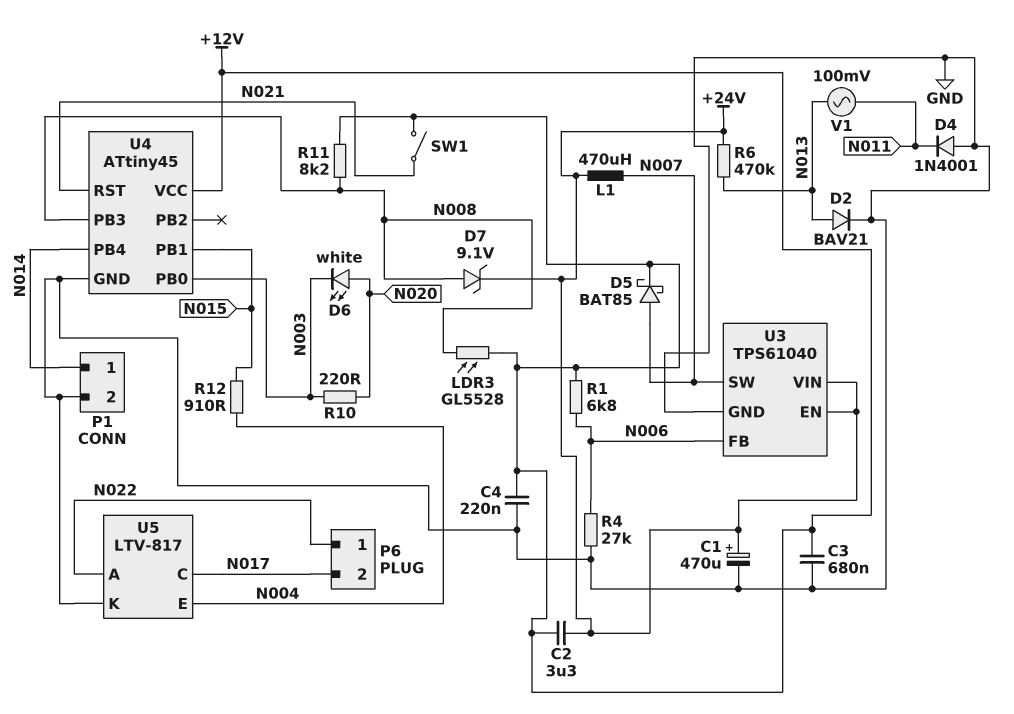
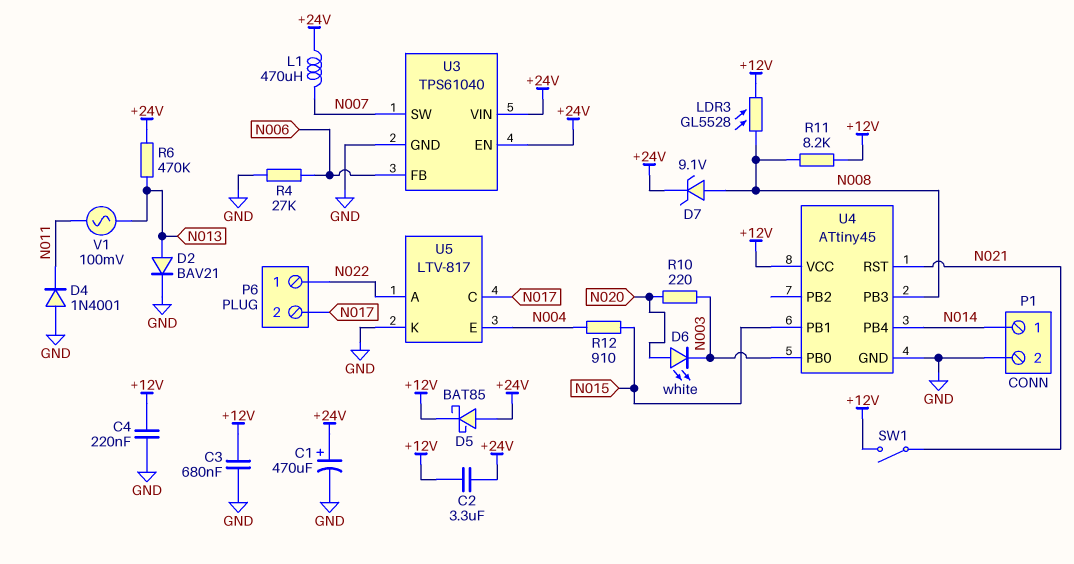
D5: schottky BAT85 (A N007, K +12V) -> schottky BAT85 (A +24V, K +12V)
R1: 6.8k (+12V, N006) -> none

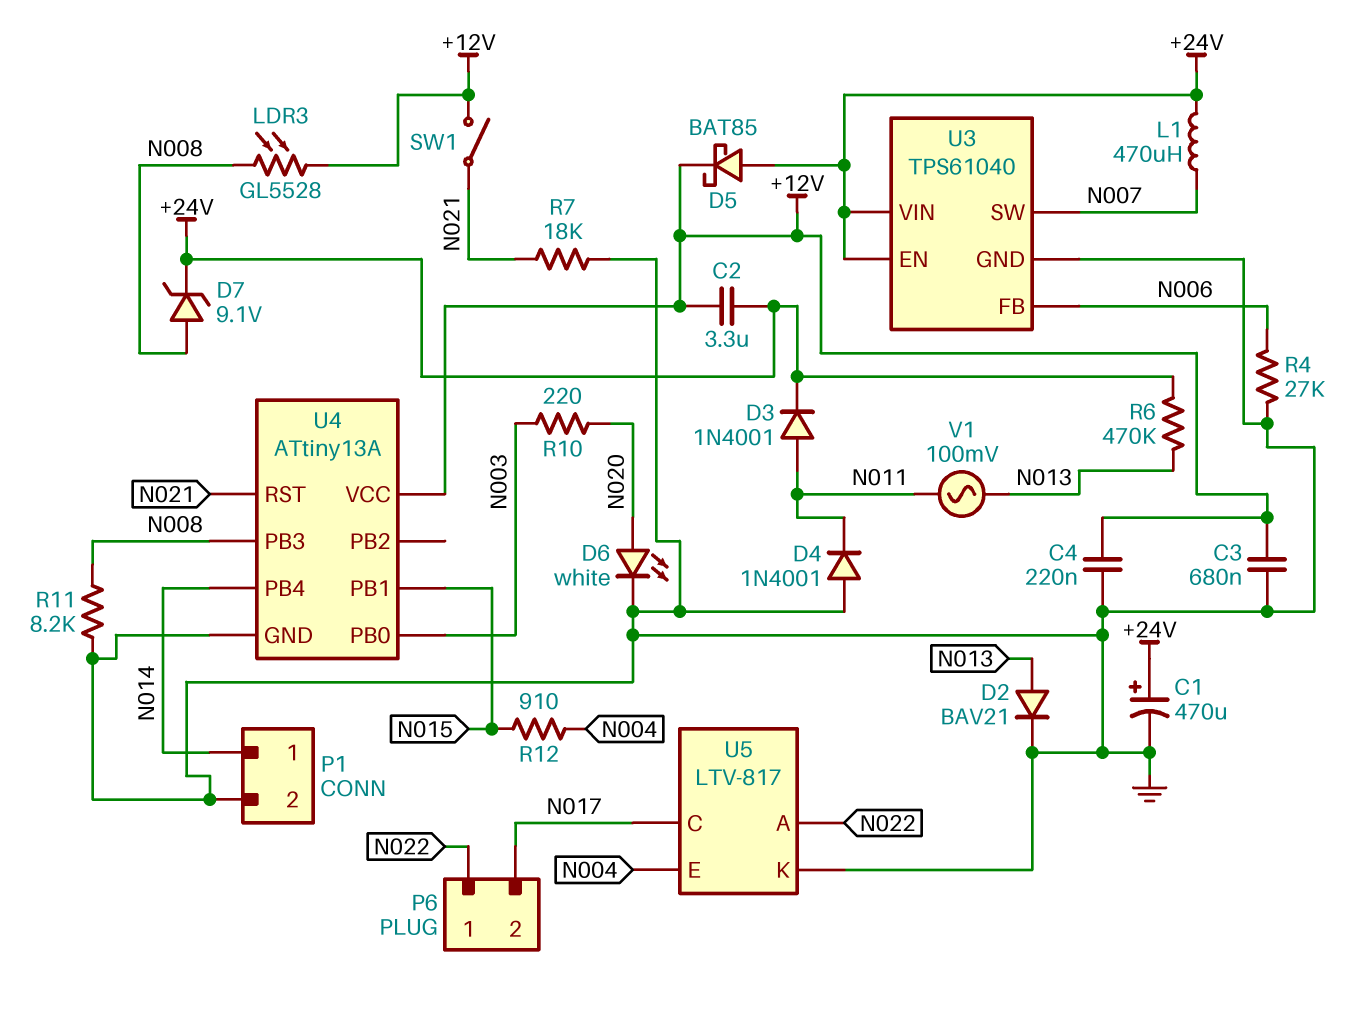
D3: none -> diode 1N4001 (A N011, K +24V)
D6: LED white (A N020, K N003) -> LED white (A N020, K GND)
R7: none -> 18k (GND, N021)
R11: 8.2k (+12V, N008) -> 8.2k (GND, N008)
U4: ATtiny45 -> ATtiny13A

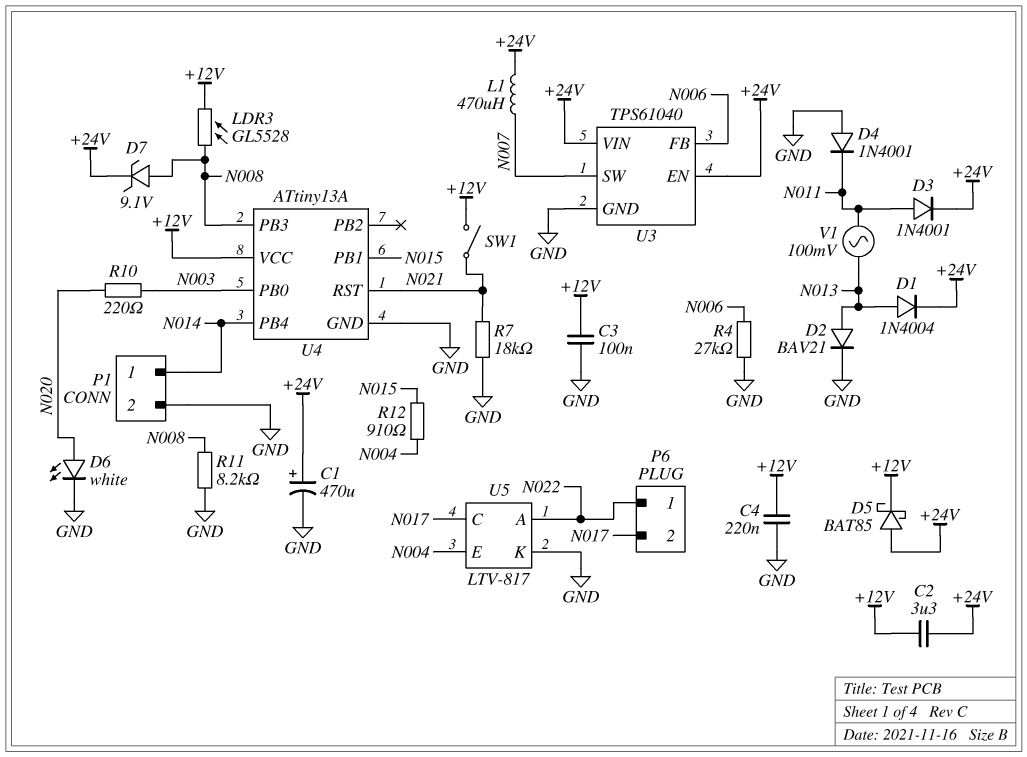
C3: 680nF (+12V, GND) -> 100nF (+12V, GND)
D1: none -> diode 1N4004 (A N013, K +24V)
R6: 470k (+24V, N013) -> none

